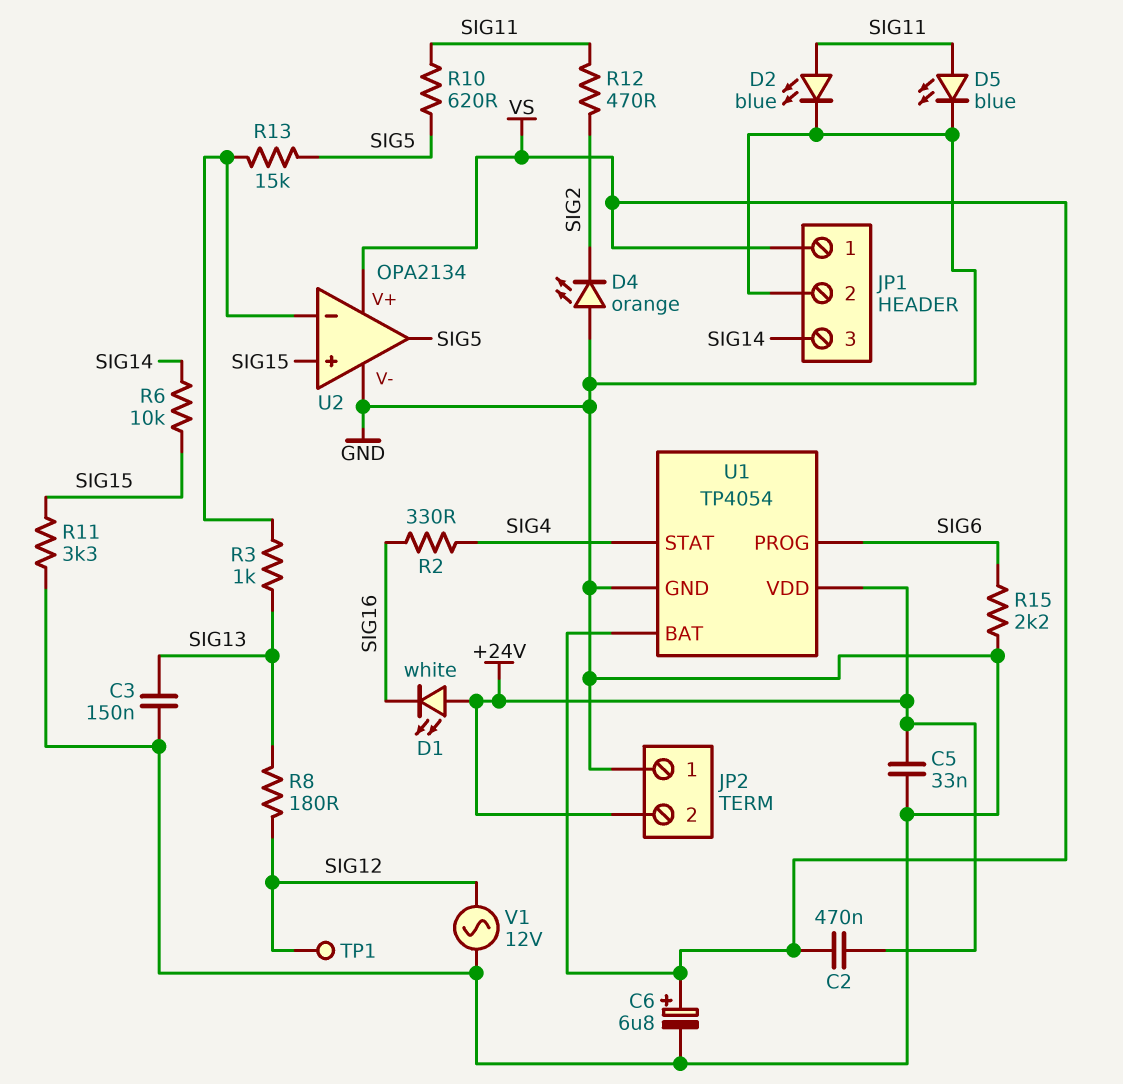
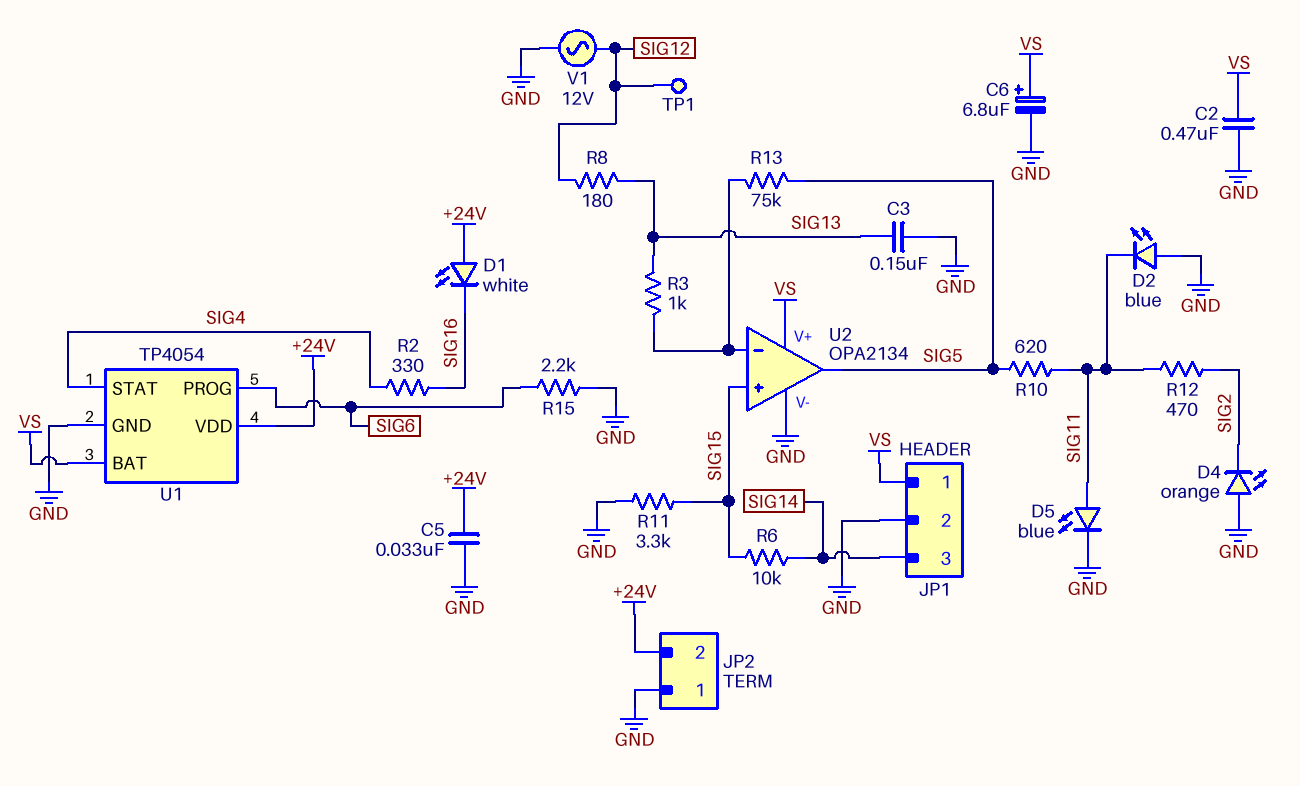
C2: 470nF (+24V, VS) -> 470nF (GND, VS)
D2: LED blue (A SIG11, K GND) -> LED blue (A GND, K SIG11)
R13: 15k (SIG5, U2/in-) -> 75k (SIG5, U2/in-)

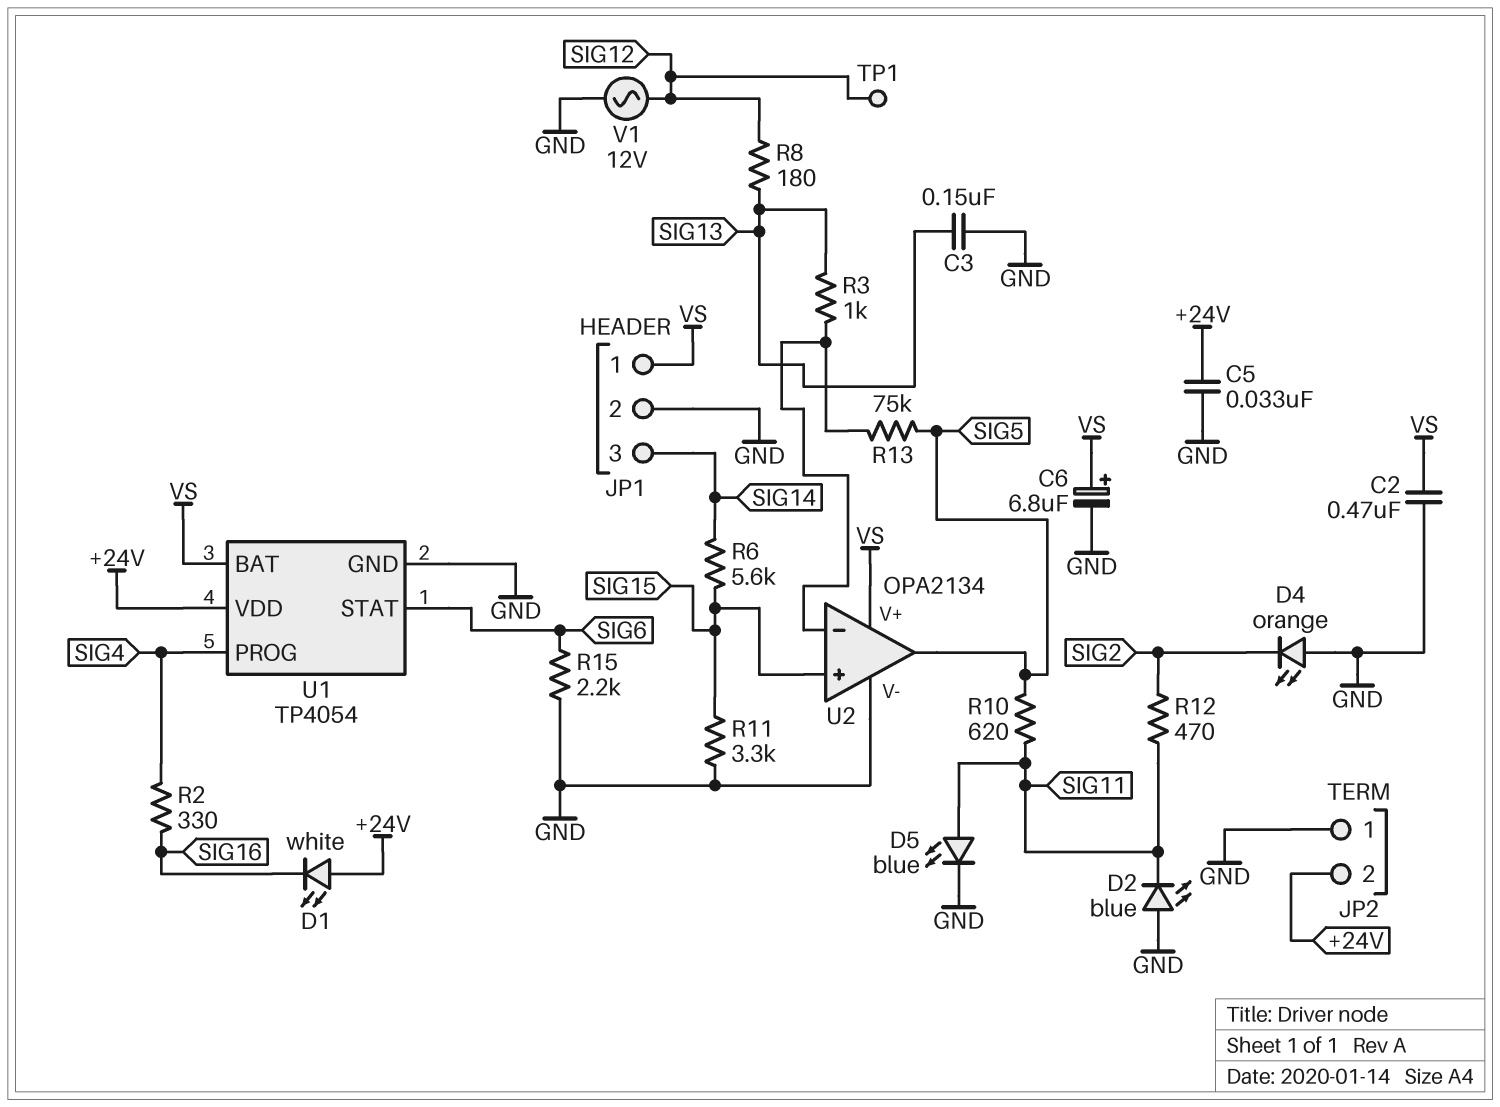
R6: 10k (SIG14, SIG15) -> 5.6k (SIG14, SIG15)
U1 pin PROG: SIG6 -> SIG4
U1 pin STAT: SIG4 -> SIG6

